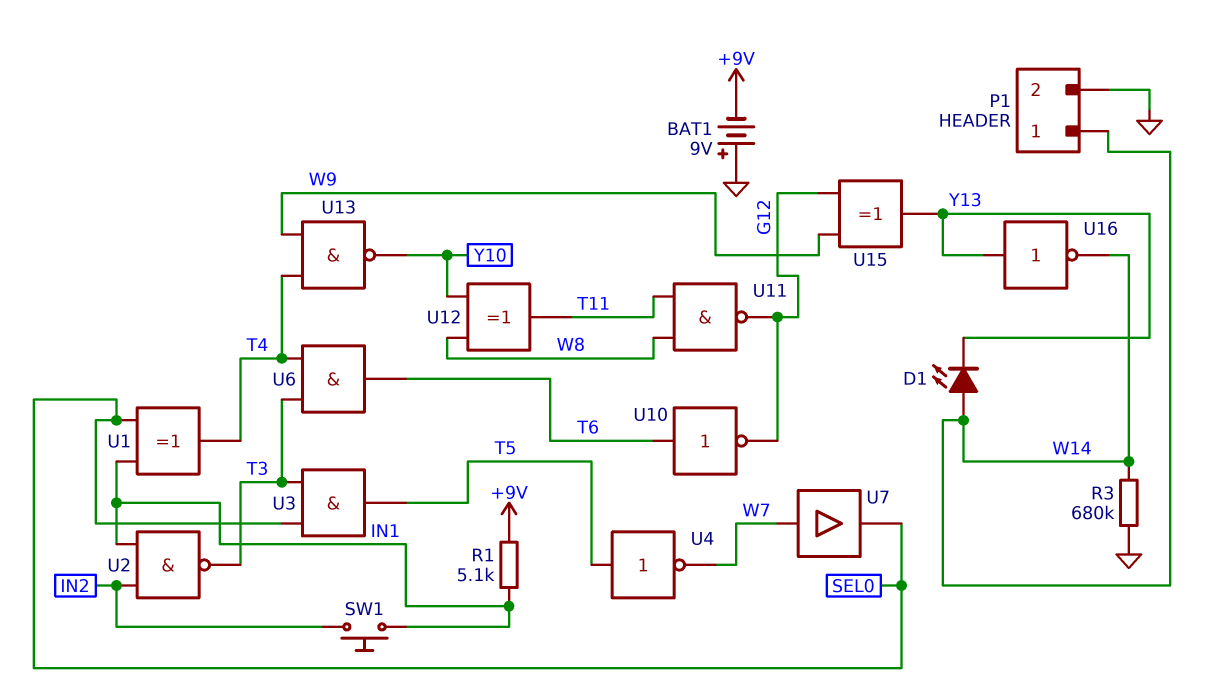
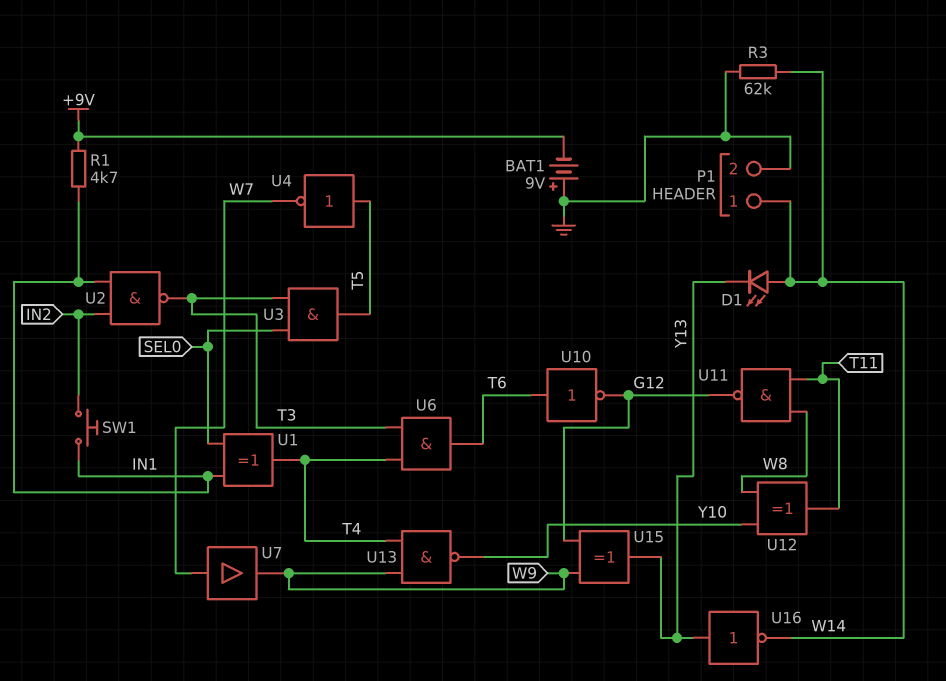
R1: 5.1k (+9V, IN1) -> 4.7k (+9V, IN1)
R3: 680k (GND, W14) -> 62k (GND, W14)
U7: buffer (in W7, out SEL0) -> buffer (in W7, out W9)

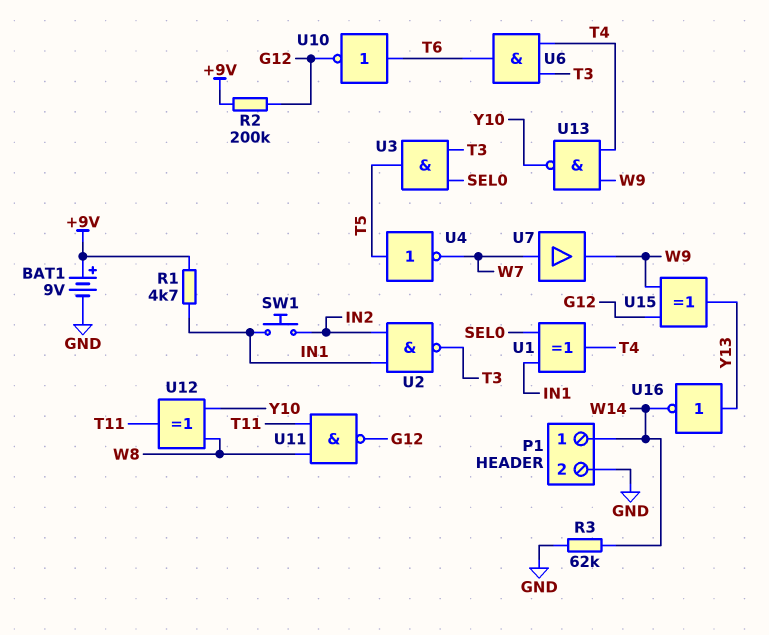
BAT1: 9V (plus GND, minus +9V) -> 9V (plus +9V, minus GND)
D1: LED (A W14, K Y13) -> none
R2: none -> 200k (+9V, G12)

